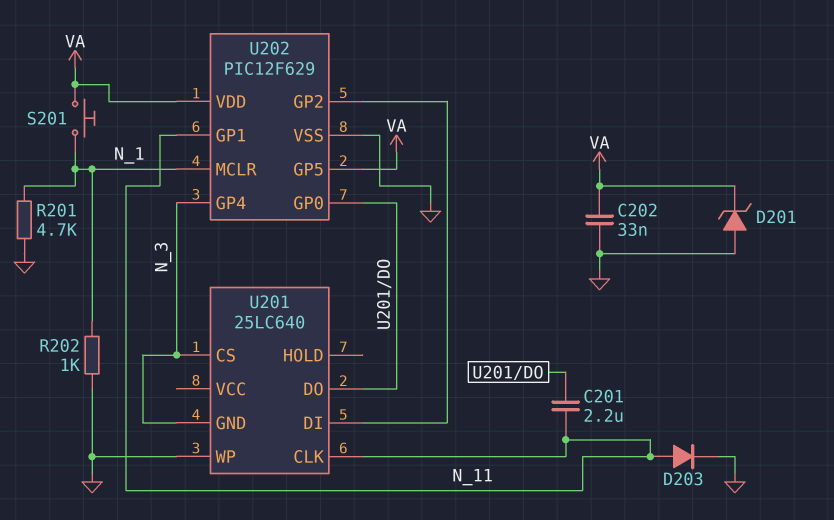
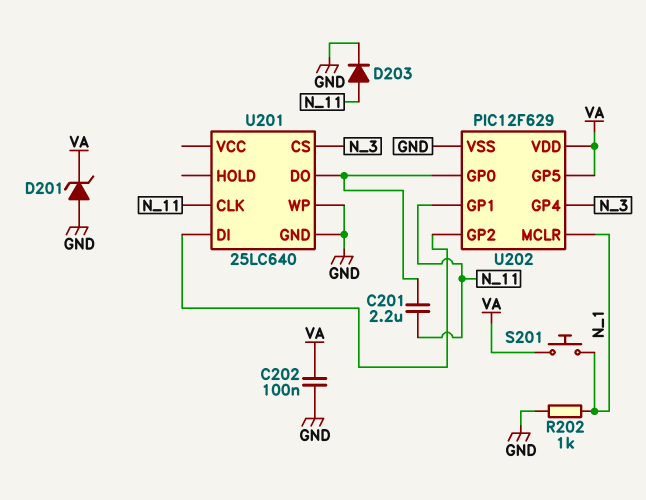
C202: 33nF (GND, VA) -> 100nF (GND, VA)
R201: 4.7k (GND, N_1) -> none
U201 pin GND: N_3 -> GND

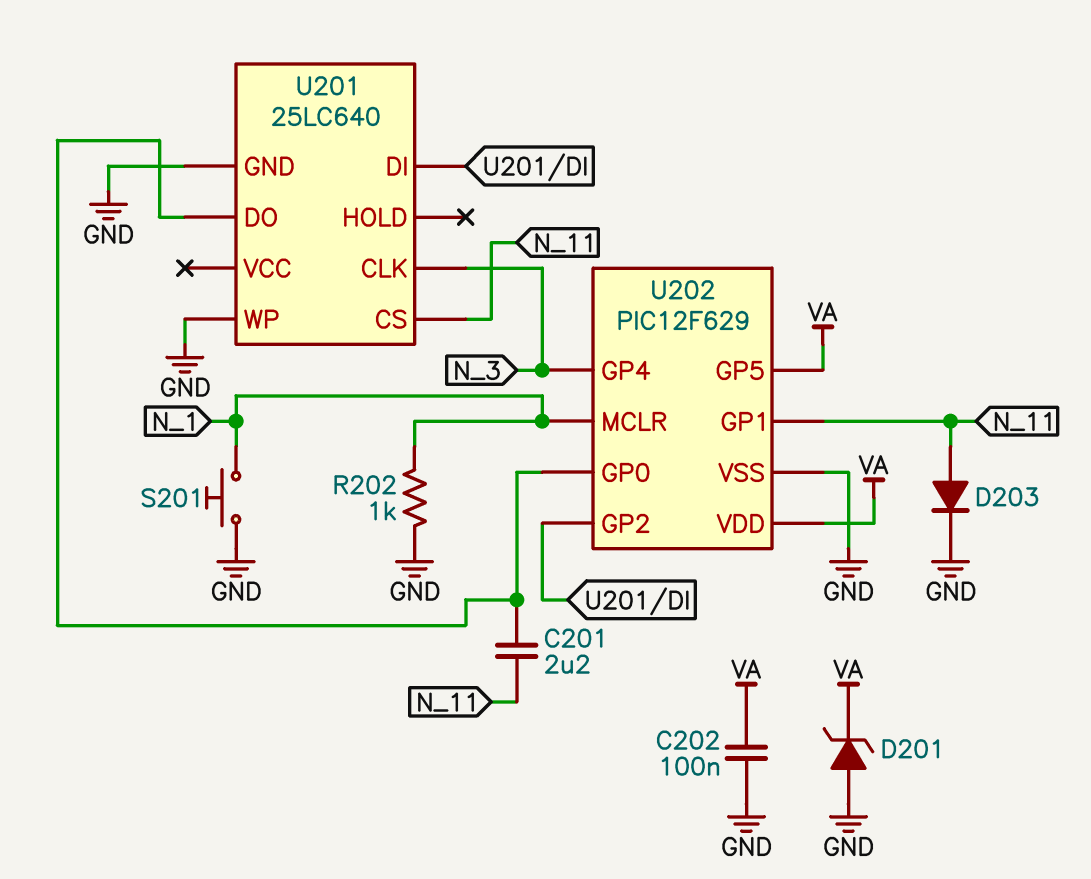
S201: button (N_1, VA) -> button (GND, N_1)
U201 pin CLK: N_11 -> N_3
U201 pin CS: N_3 -> N_11

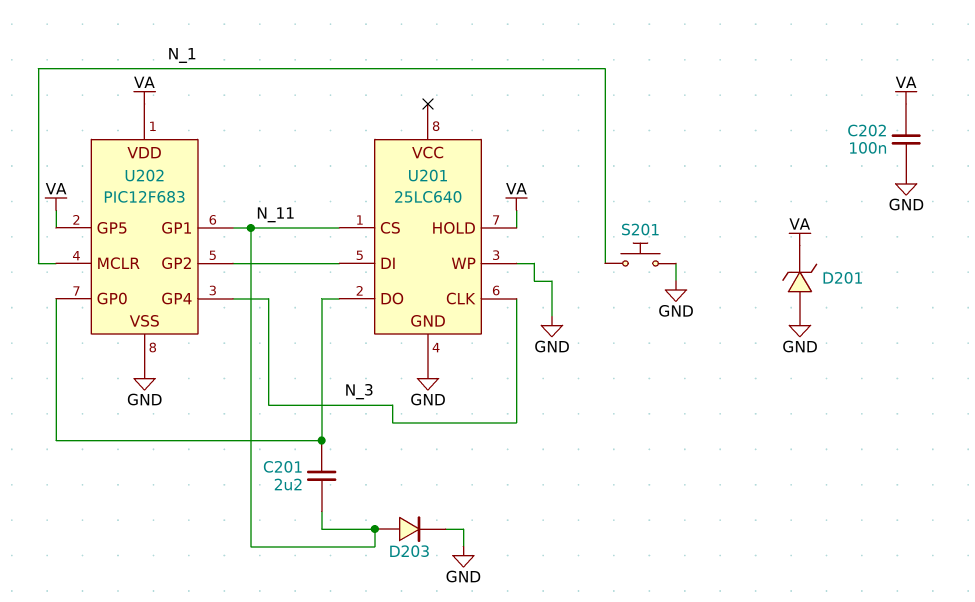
R202: 1k (GND, N_1) -> none
U201 pin HOLD: none -> VA
U202: PIC12F629 -> PIC12F683

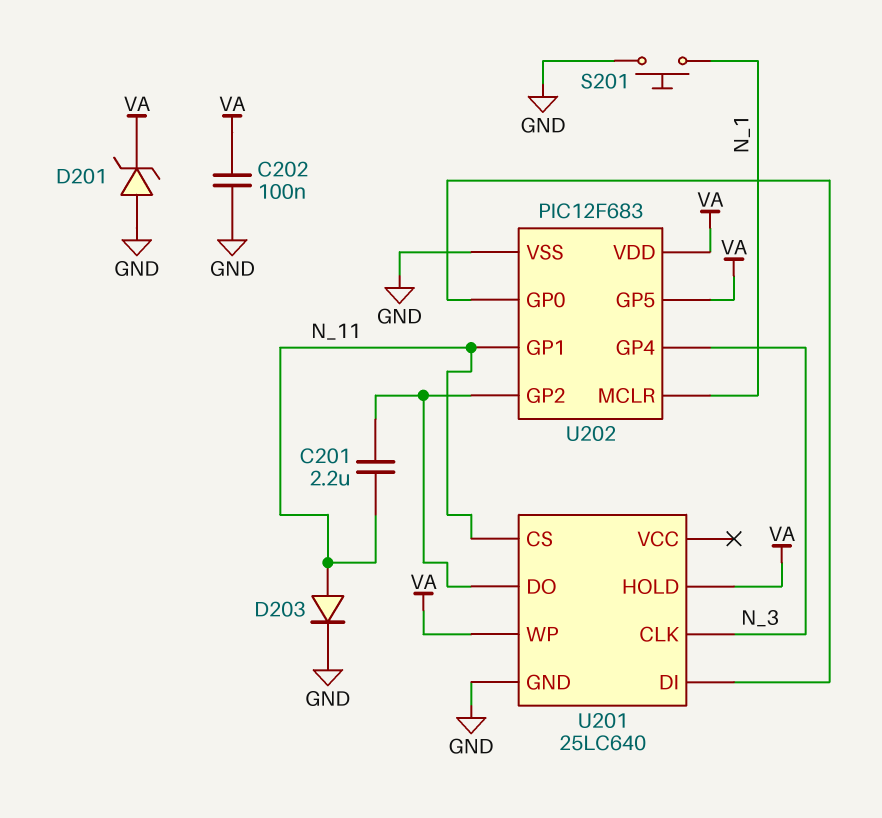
U201 pin WP: GND -> VA
U202 pin GP0: U201/DO -> U201/DI
U202 pin GP2: U201/DI -> U201/DO

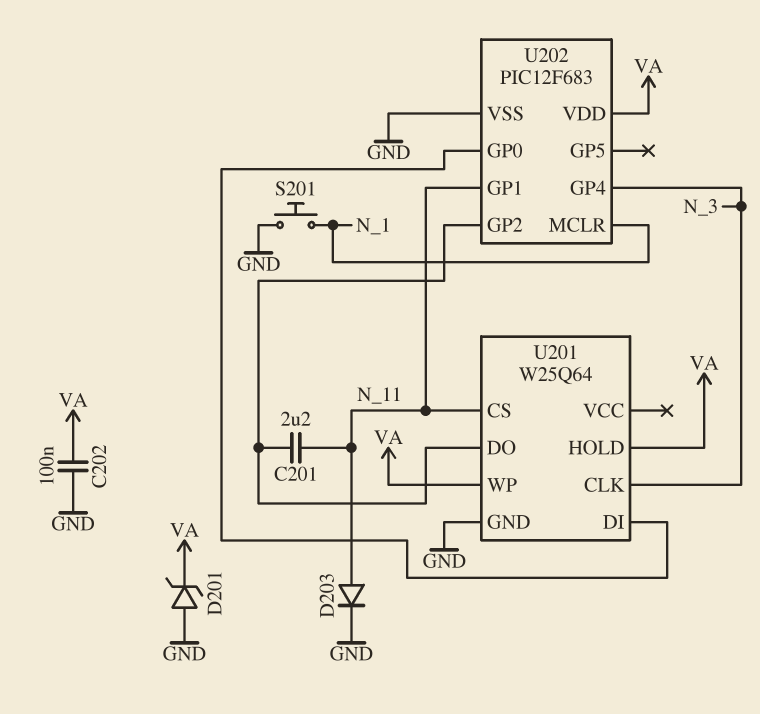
U201: 25LC640 -> W25Q64
U202 pin GP5: VA -> none

